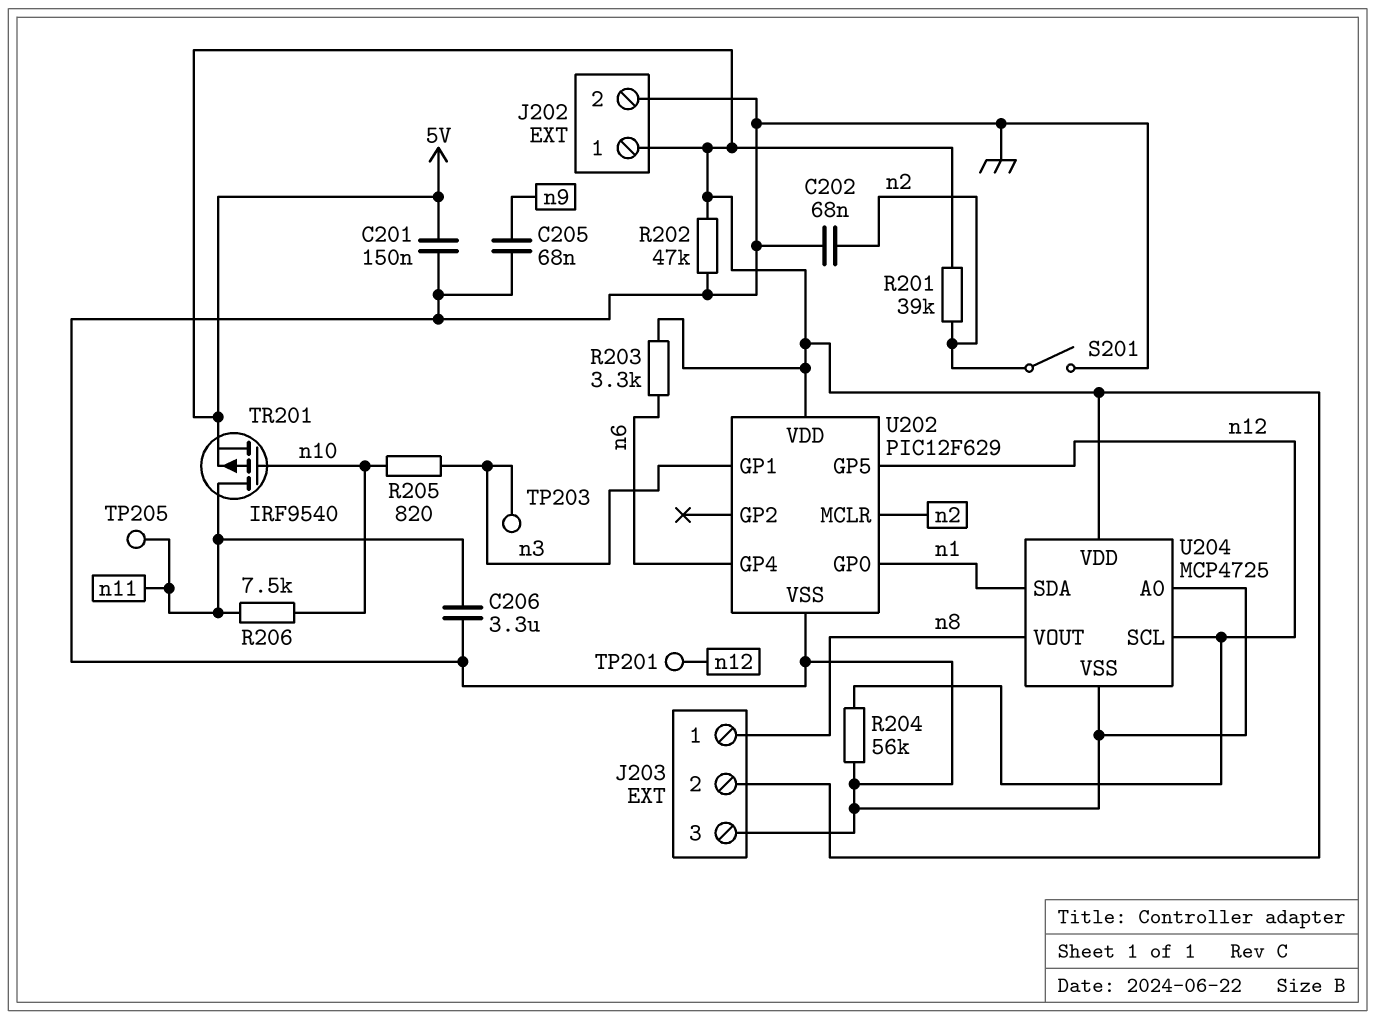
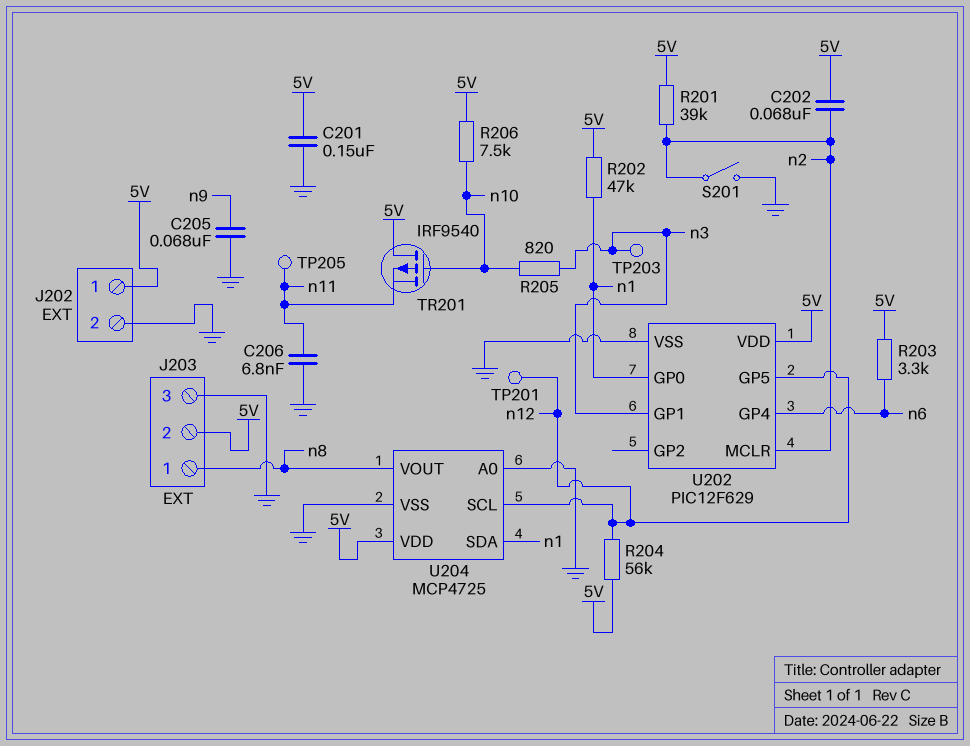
C202: 68nF (GND, n2) -> 68nF (5V, n2)
C206: 3.3uF (GND, n11) -> 6.8nF (GND, n11)
R202: 47k (5V, GND) -> 47k (5V, n1)
R204: 56k (GND, n12) -> 56k (5V, n12)
R206: 7.5k (n10, n11) -> 7.5k (5V, n10)
TR201: PMOS IRF9540 (G n10, D n11, S 5V) -> PMOS IRF9540 (G n10, D 5V, S n11)

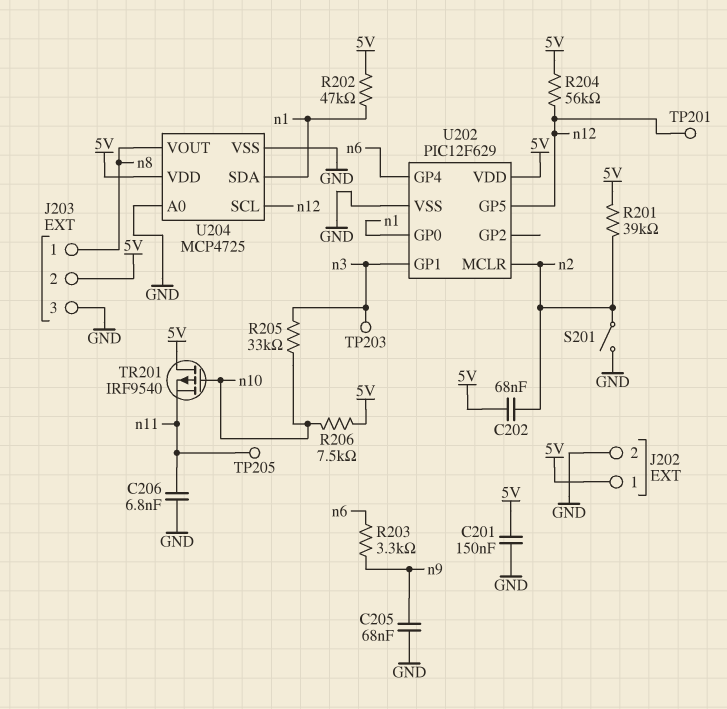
R203: 3.3k (5V, n6) -> 3.3k (n6, n9)
R205: 820 (n3, n10) -> 33k (n3, n10)

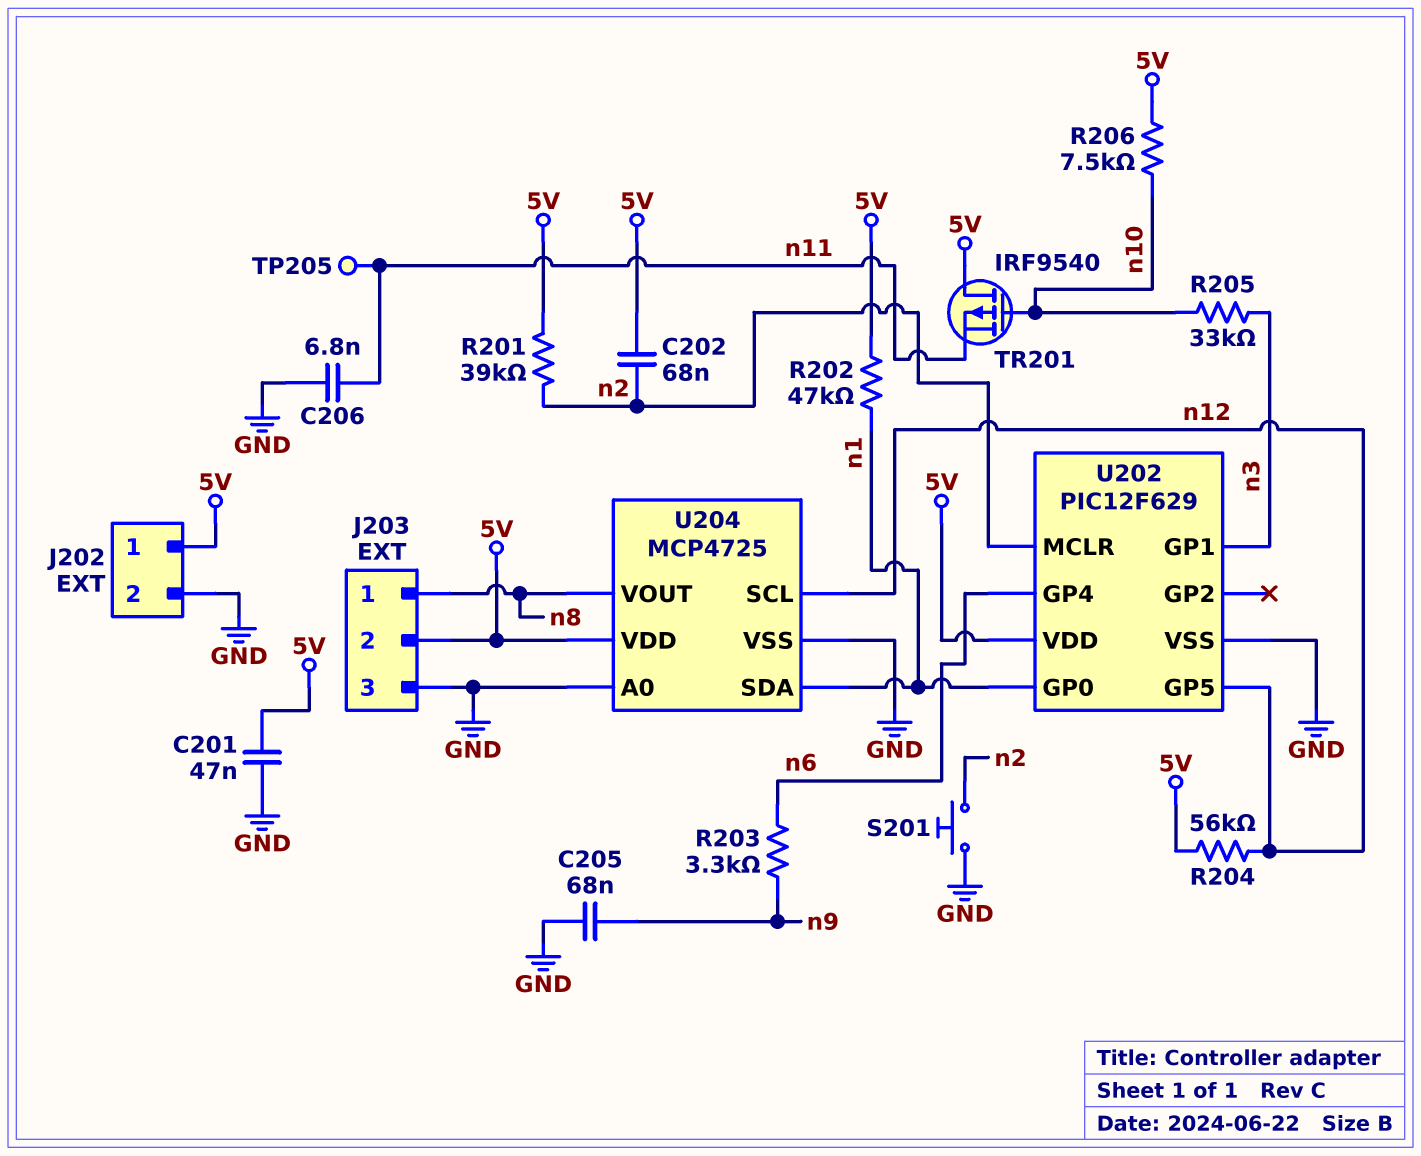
C201: 150nF (5V, GND) -> 47nF (5V, GND)
S201: switch (GND, n2) -> button (GND, n2)
TP201: test point (n12) -> none
TP203: test point (n3) -> none

